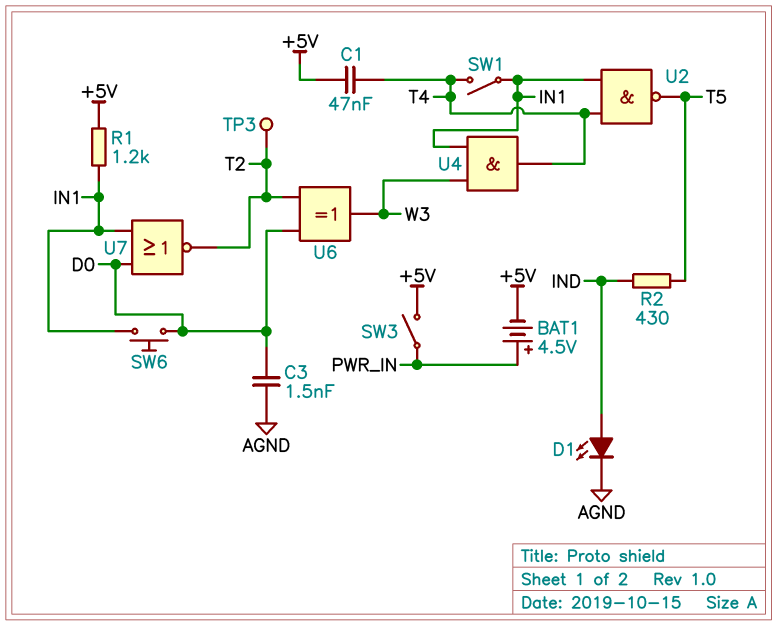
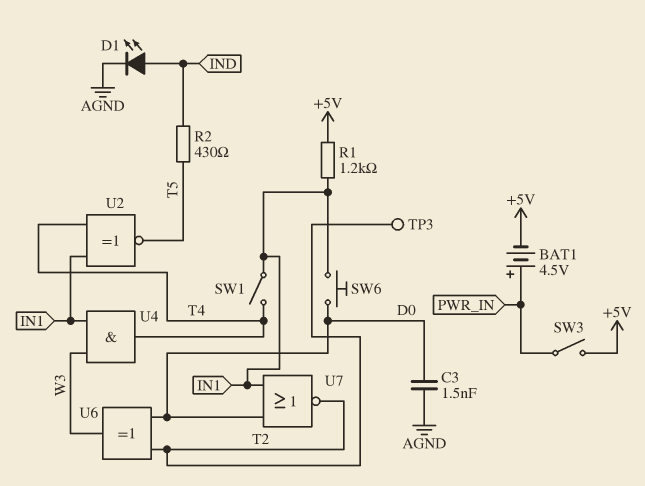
C1: 47nF (+5V, T4) -> none
U2: NAND (in IN1, in T4, out T5) -> XNOR (in IN1, in T4, out T5)

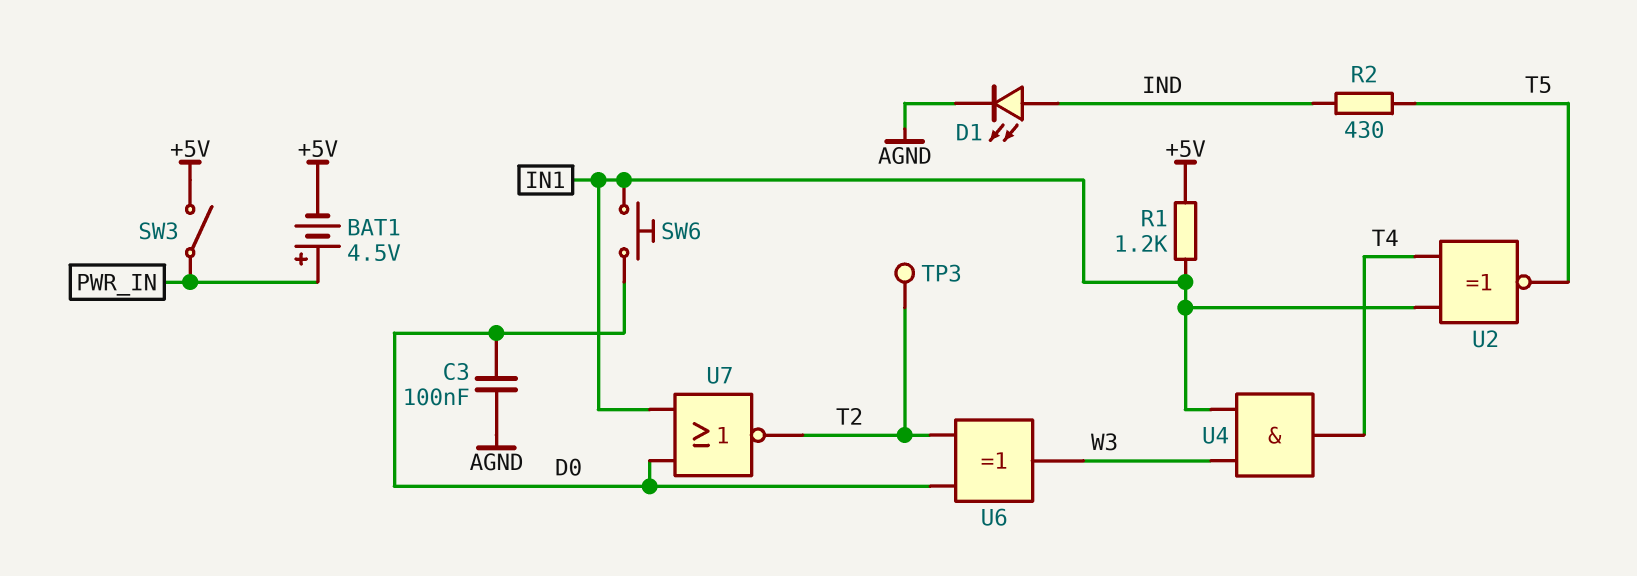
C3: 1.5nF (AGND, D0) -> 100nF (AGND, D0)
SW1: switch (IN1, T4) -> none

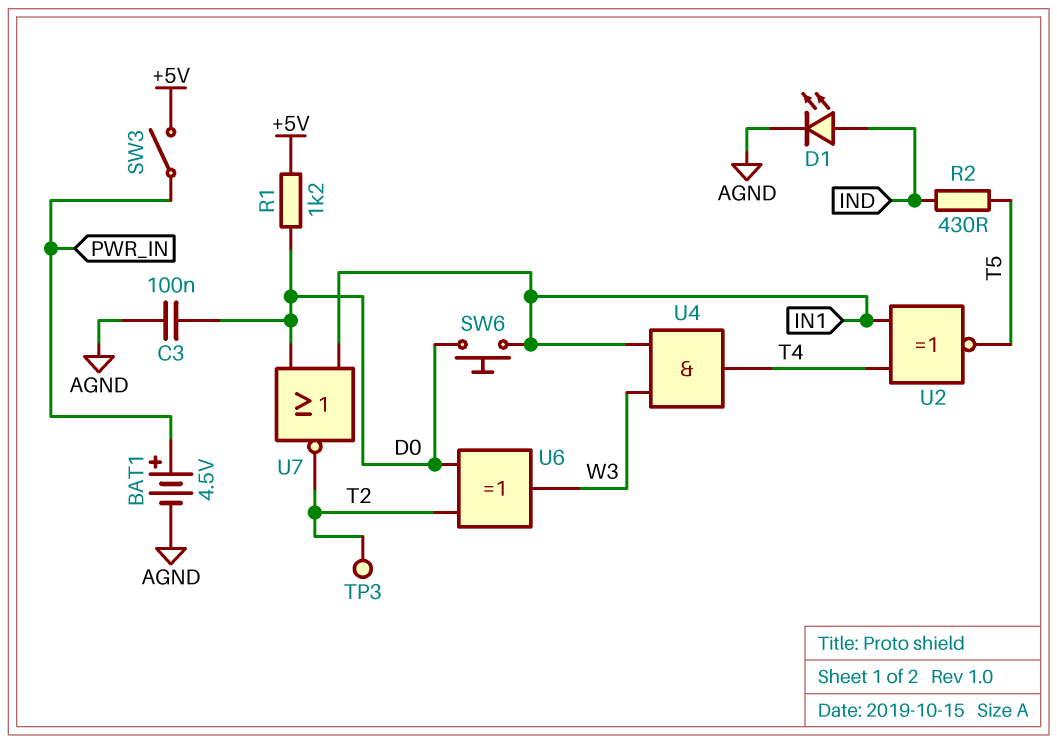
BAT1: 4.5V (plus PWR_IN, minus +5V) -> 4.5V (plus PWR_IN, minus AGND)
R1: 1.2k (+5V, IN1) -> 1.2k (+5V, D0)

